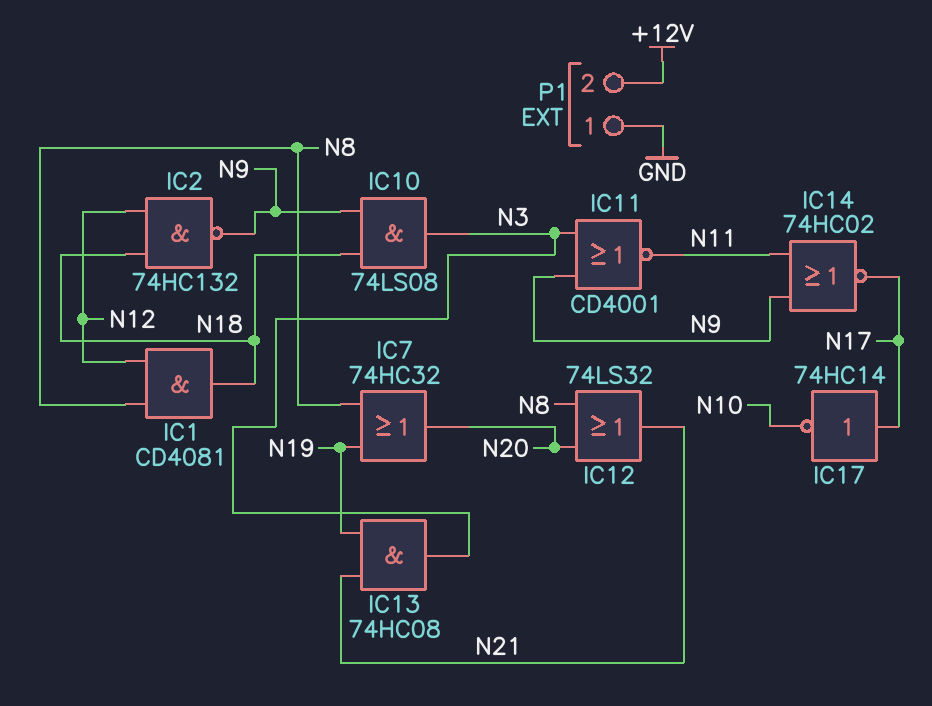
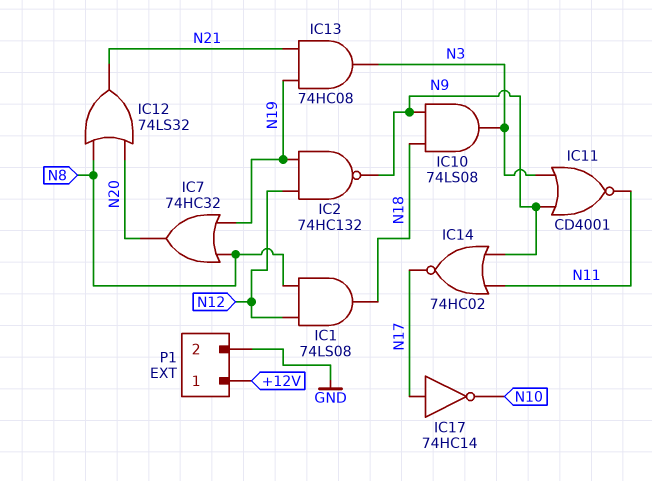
IC1: AND CD4081 (in N8, in N12, out N18) -> AND 74LS08 (in N8, in N12, out N18)
IC2: NAND 74HC132 (in N12, in N18, out N9) -> NAND 74HC132 (in N12, in N19, out N9)
P1 pin 1: GND -> +12V
P1 pin 2: +12V -> GND

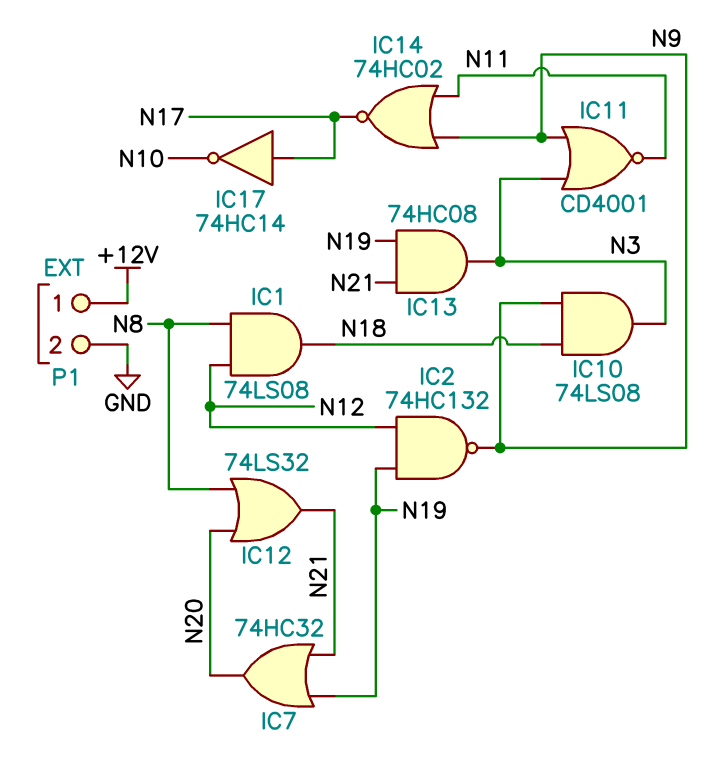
IC7: OR 74HC32 (in N8, in N19, out N20) -> OR 74HC32 (in N19, in N21, out N20)

